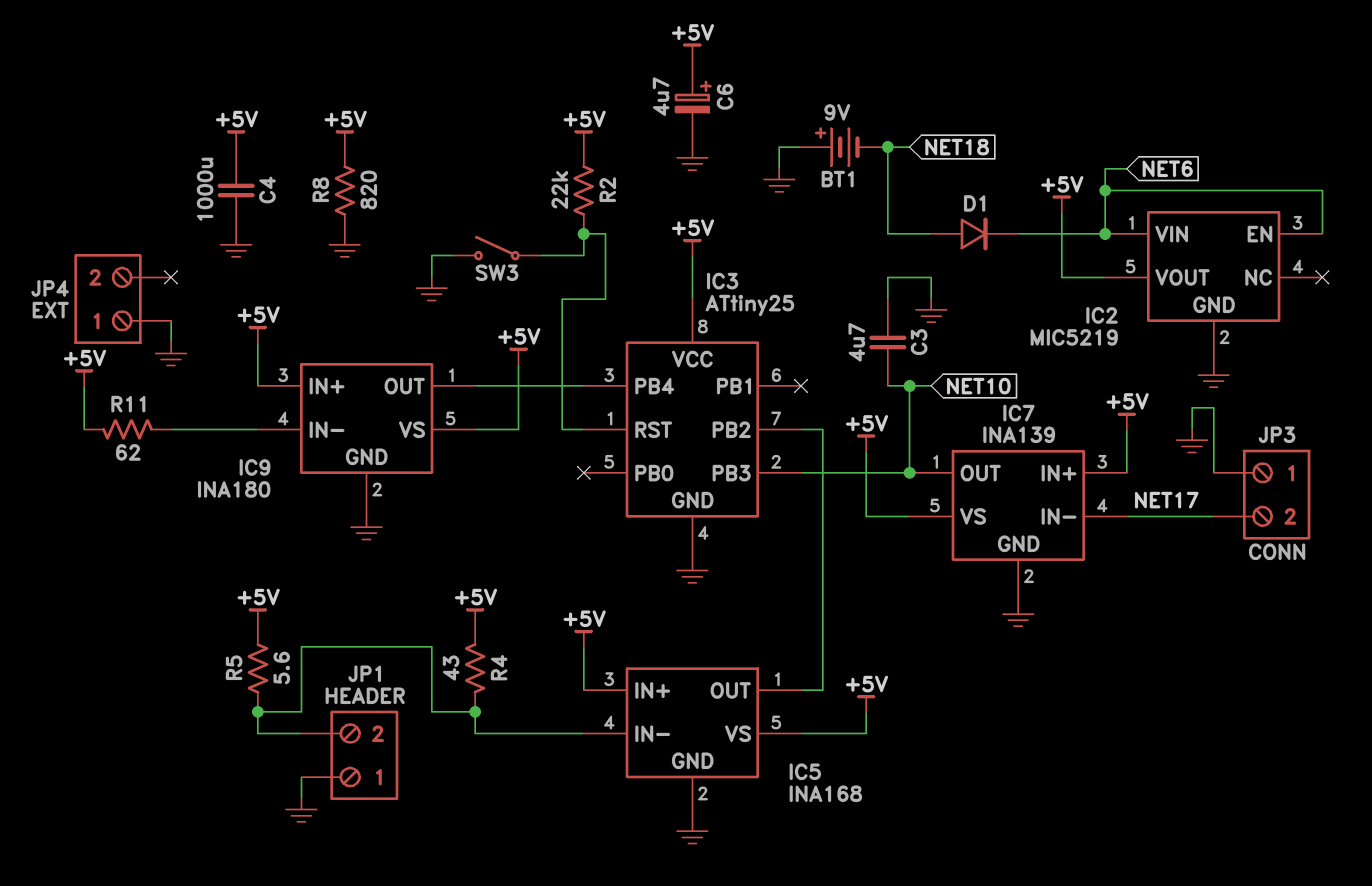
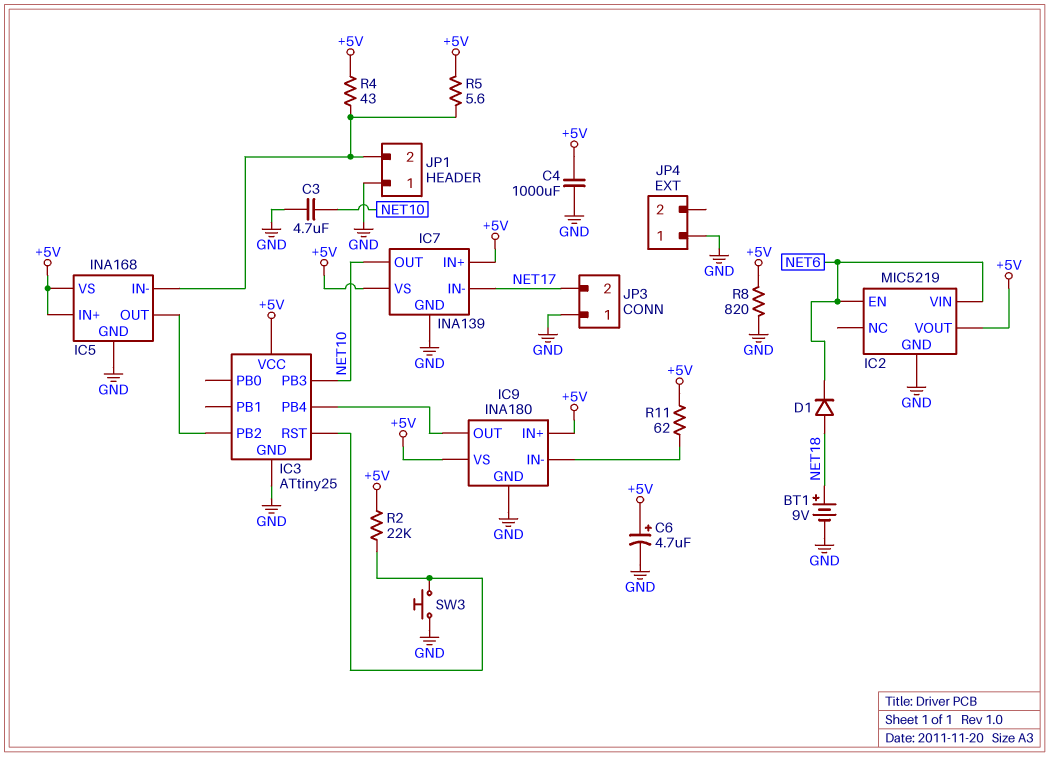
BT1: 9V (plus GND, minus NET18) -> 9V (plus NET18, minus GND)
SW3: switch (GND, IC3/RST) -> button (GND, IC3/RST)

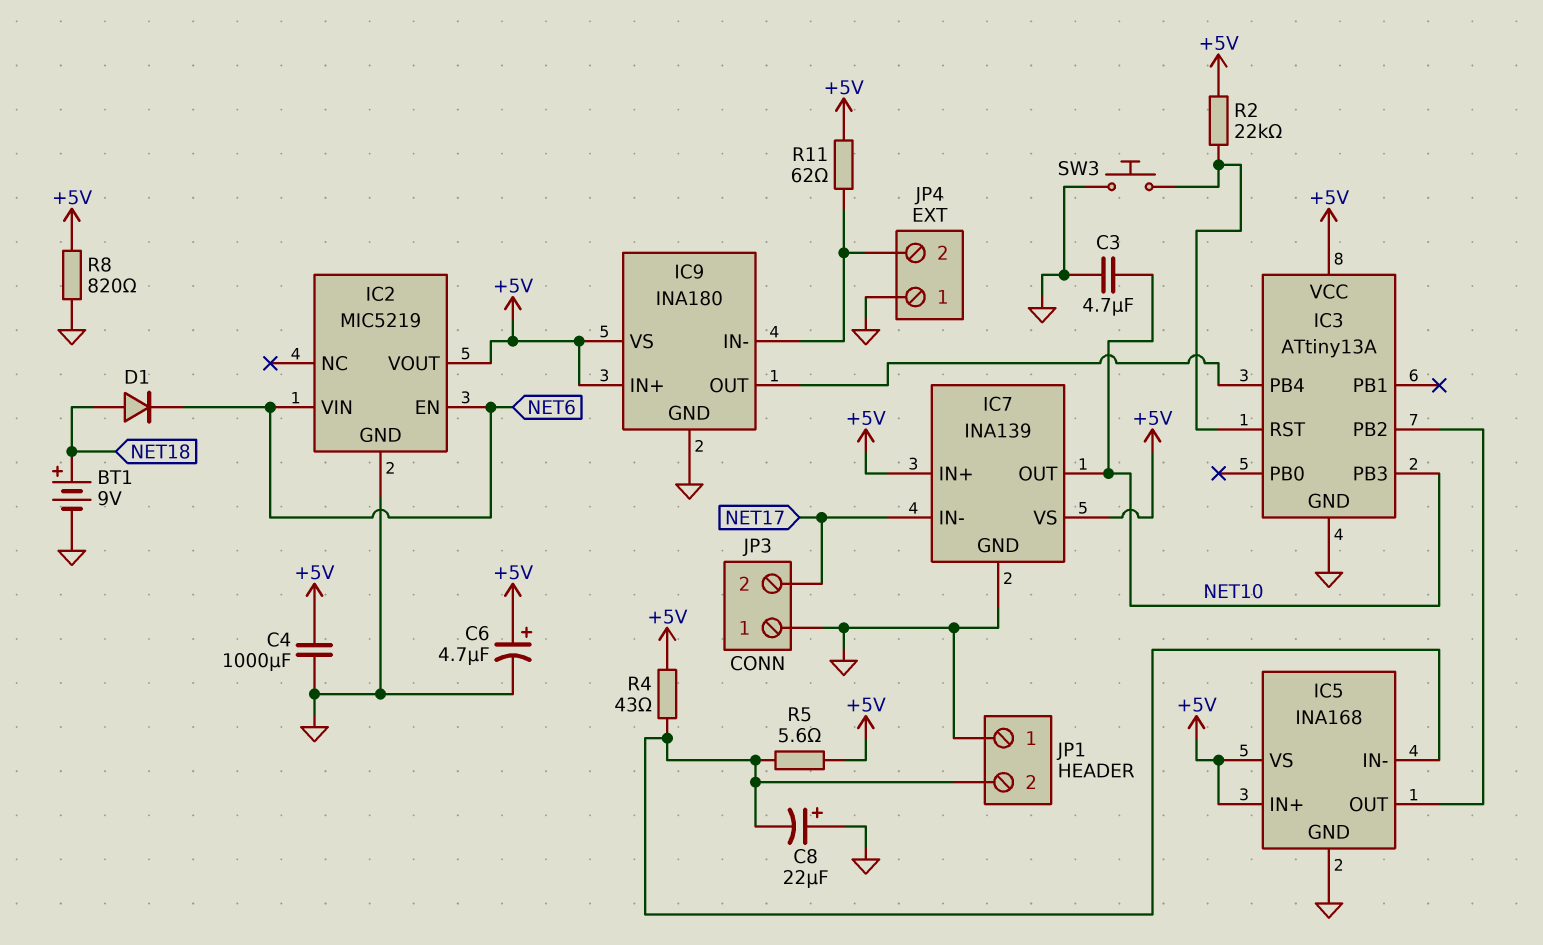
C8: none -> 22uF (plus GND, minus IC5/IN-)
IC3: ATtiny25 -> ATtiny13A
JP4 pin 2: none -> IC9/IN-

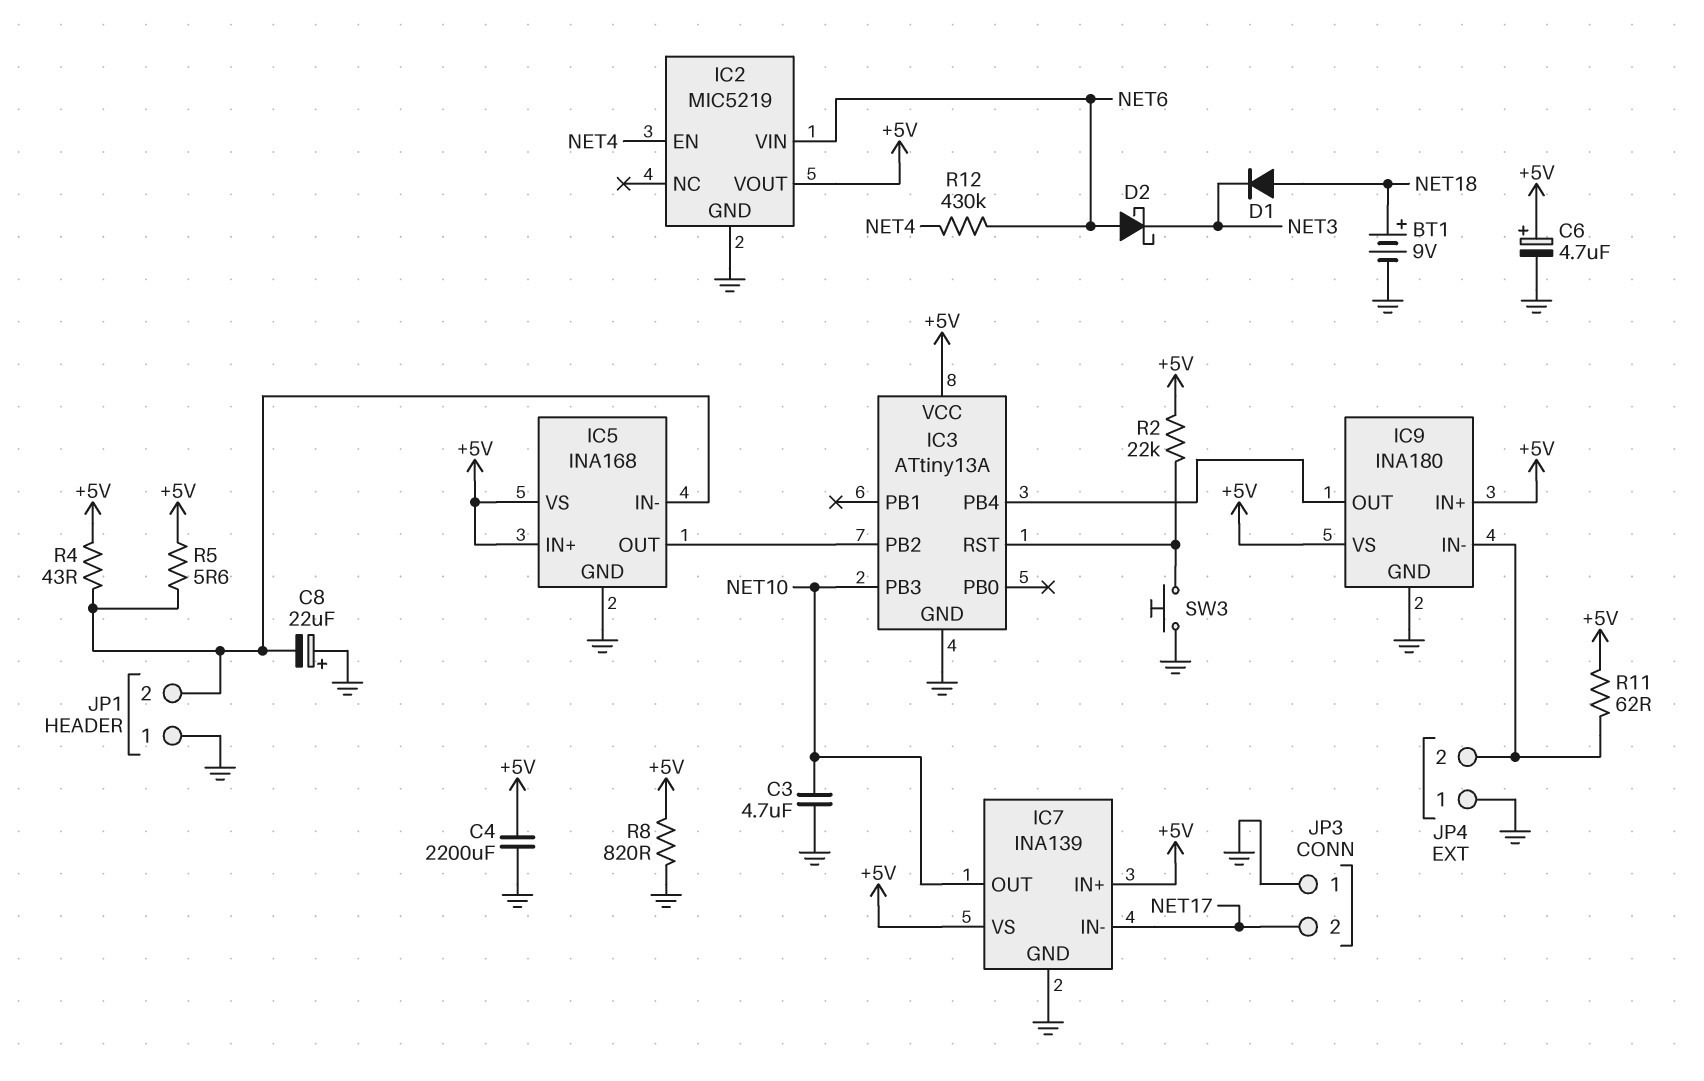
C4: 1000uF (+5V, GND) -> 2200uF (+5V, GND)
D1: diode (A NET18, K NET6) -> diode (A NET18, K NET3)
D2: none -> schottky (A NET6, K NET3)
IC2 pin EN: NET6 -> NET4
R12: none -> 430k (NET4, NET6)

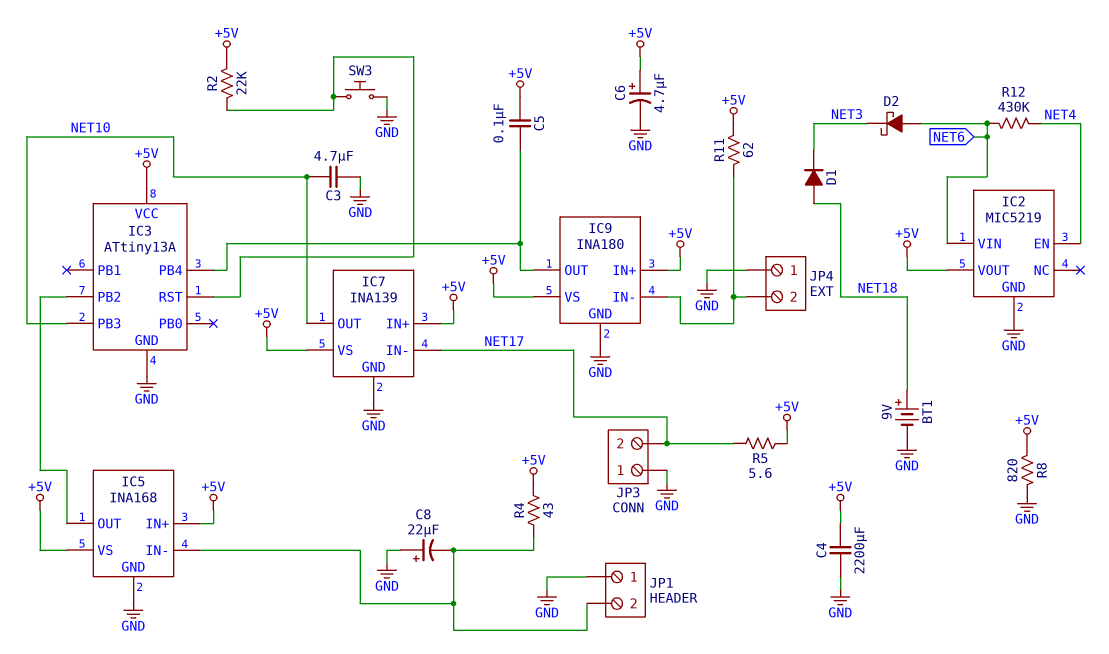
C5: none -> 100nF (+5V, IC3/PB4)
R5: 5.6 (+5V, IC5/IN-) -> 5.6 (+5V, NET17)

